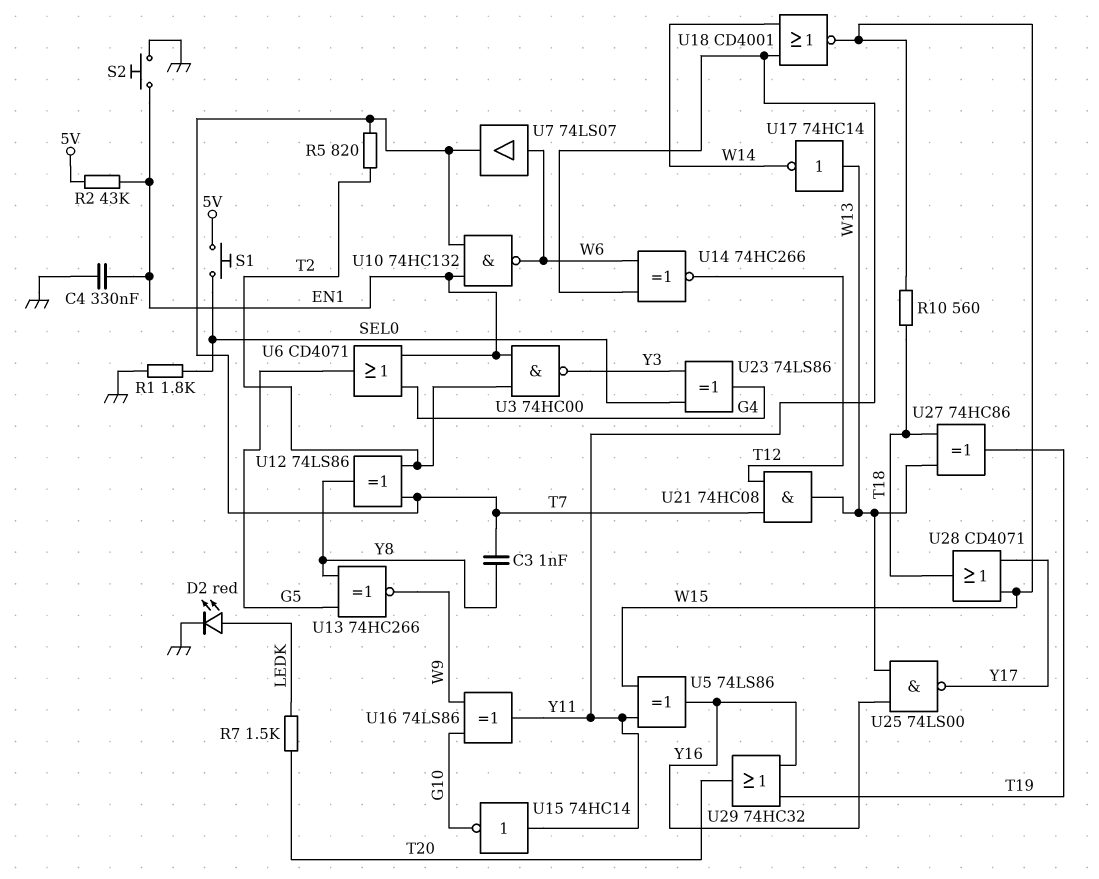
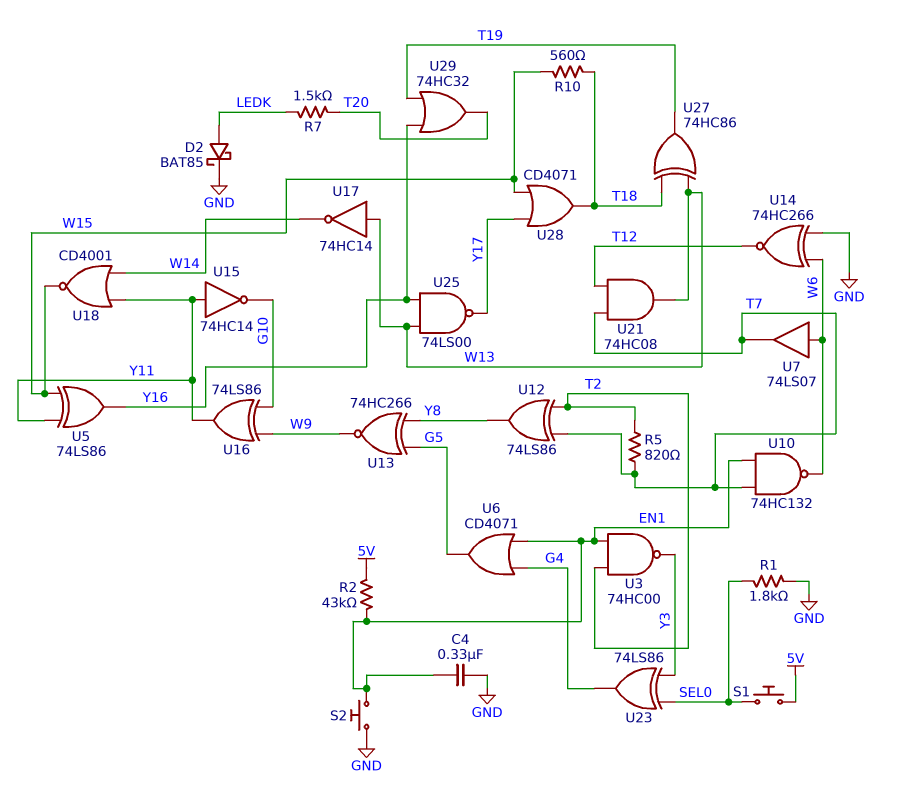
C3: 1nF (T7, Y8) -> none
D2: LED red (A LEDK, K GND) -> schottky BAT85 (A LEDK, K GND)
U14: XNOR 74HC266 (in W6, in Y11, out T12) -> XNOR 74HC266 (in GND, in W6, out T12)

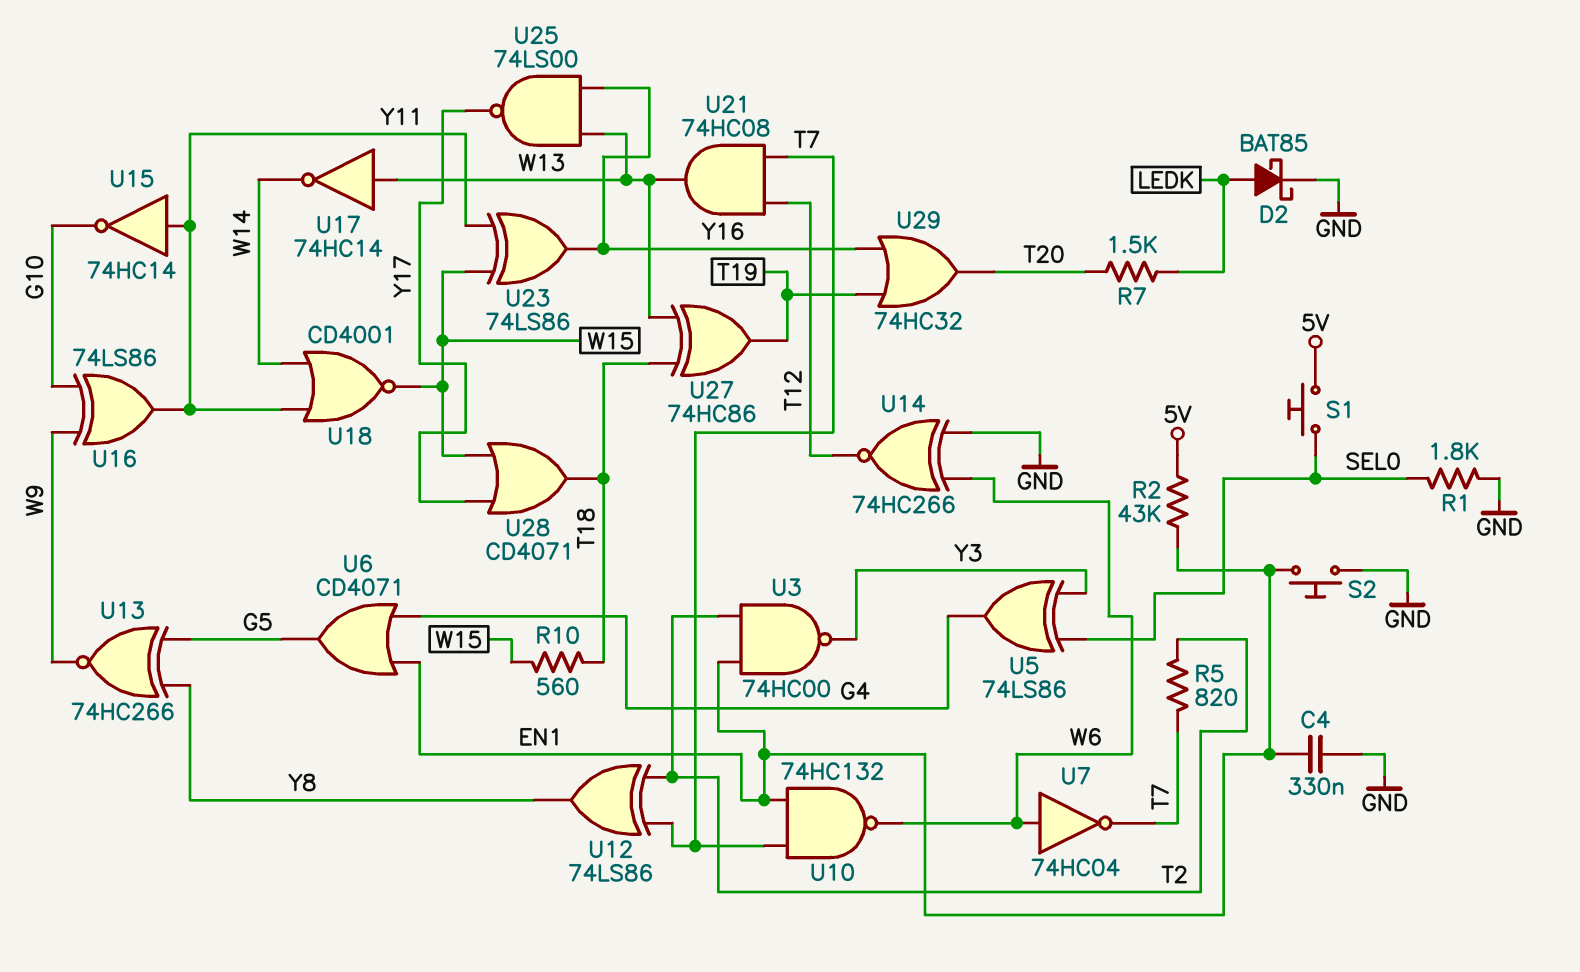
U5: XOR 74LS86 (in W15, in Y11, out Y16) -> XOR 74LS86 (in SEL0, in Y3, out G4)
U7: buffer 74LS07 (in W6, out T7) -> NOT 74HC04 (in W6, out T7)
U23: XOR 74LS86 (in SEL0, in Y3, out G4) -> XOR 74LS86 (in W15, in Y11, out Y16)

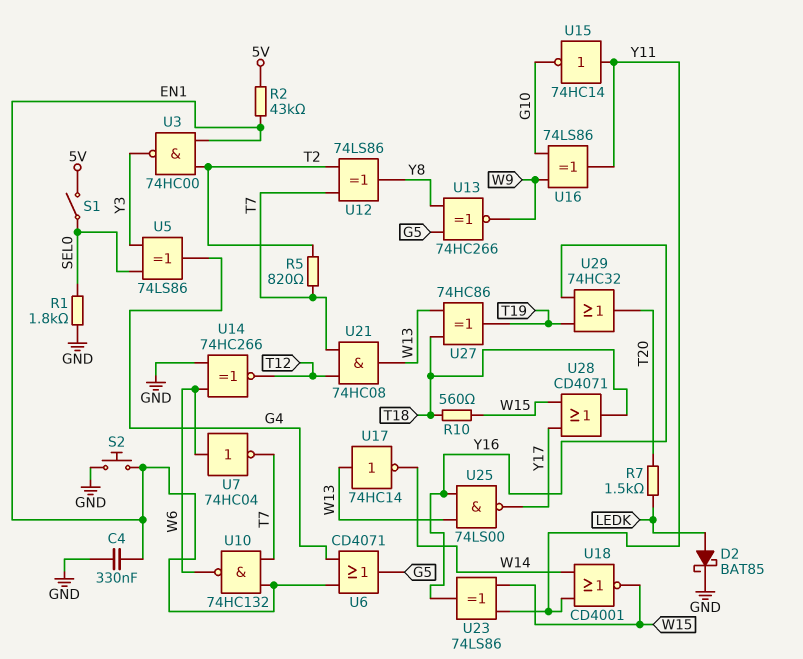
S1: button (5V, SEL0) -> switch (5V, SEL0)

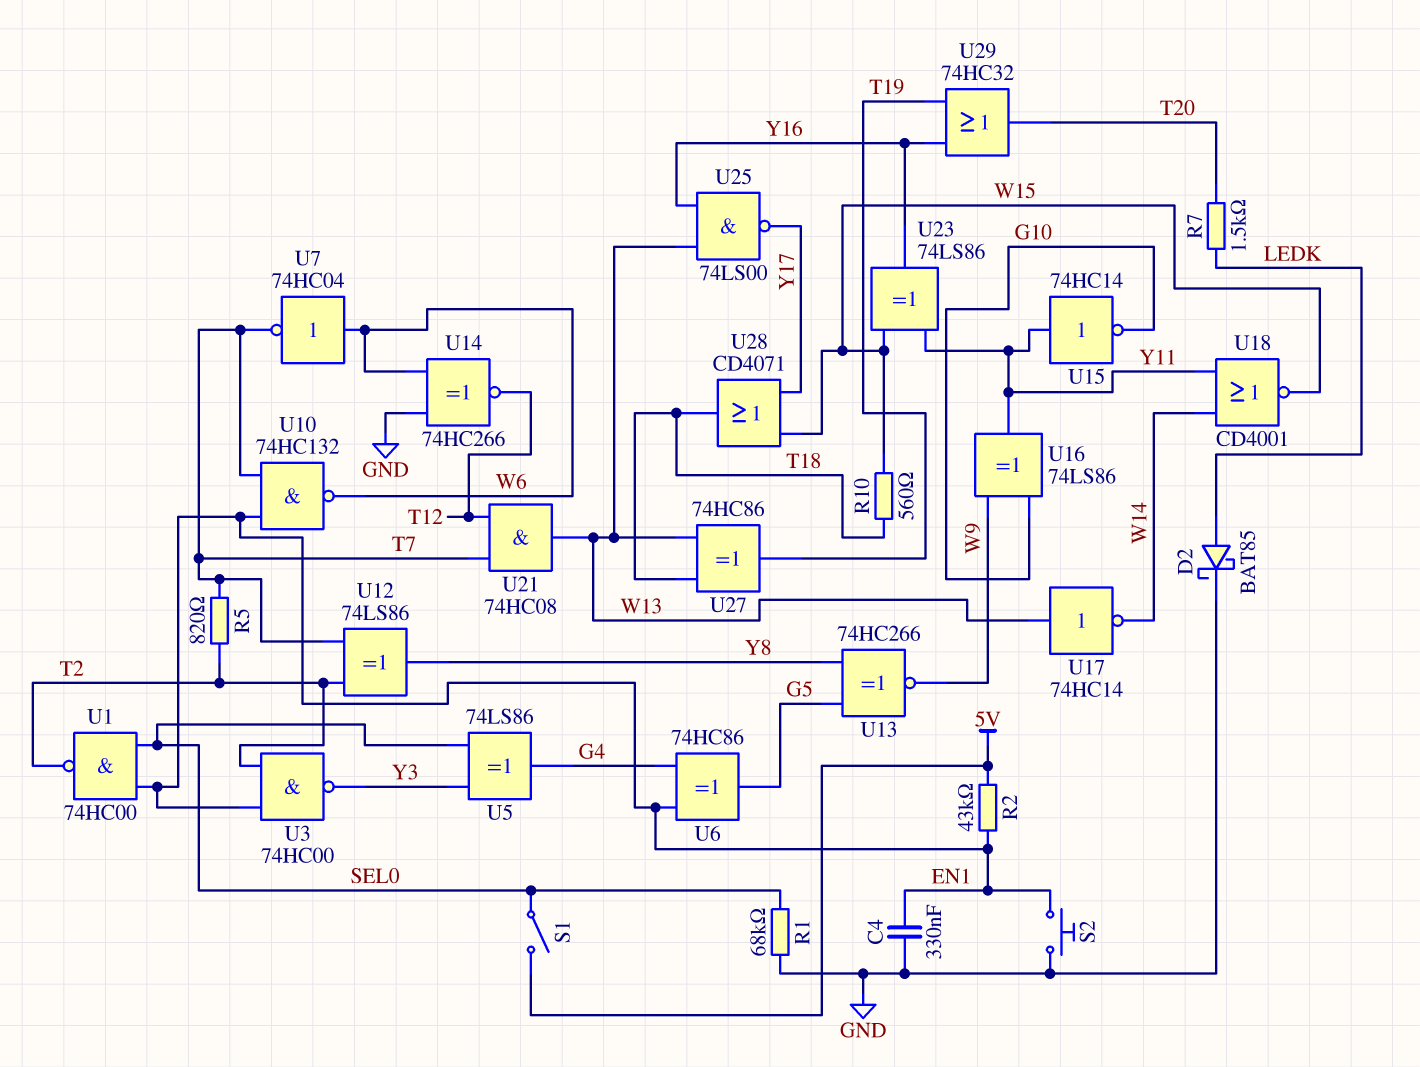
R1: 1.8k (GND, SEL0) -> 68k (GND, SEL0)
U1: none -> NAND 74HC00 (in EN1, in SEL0, out T2)
U6: OR CD4071 (in EN1, in G4, out G5) -> XOR 74HC86 (in EN1, in G4, out G5)

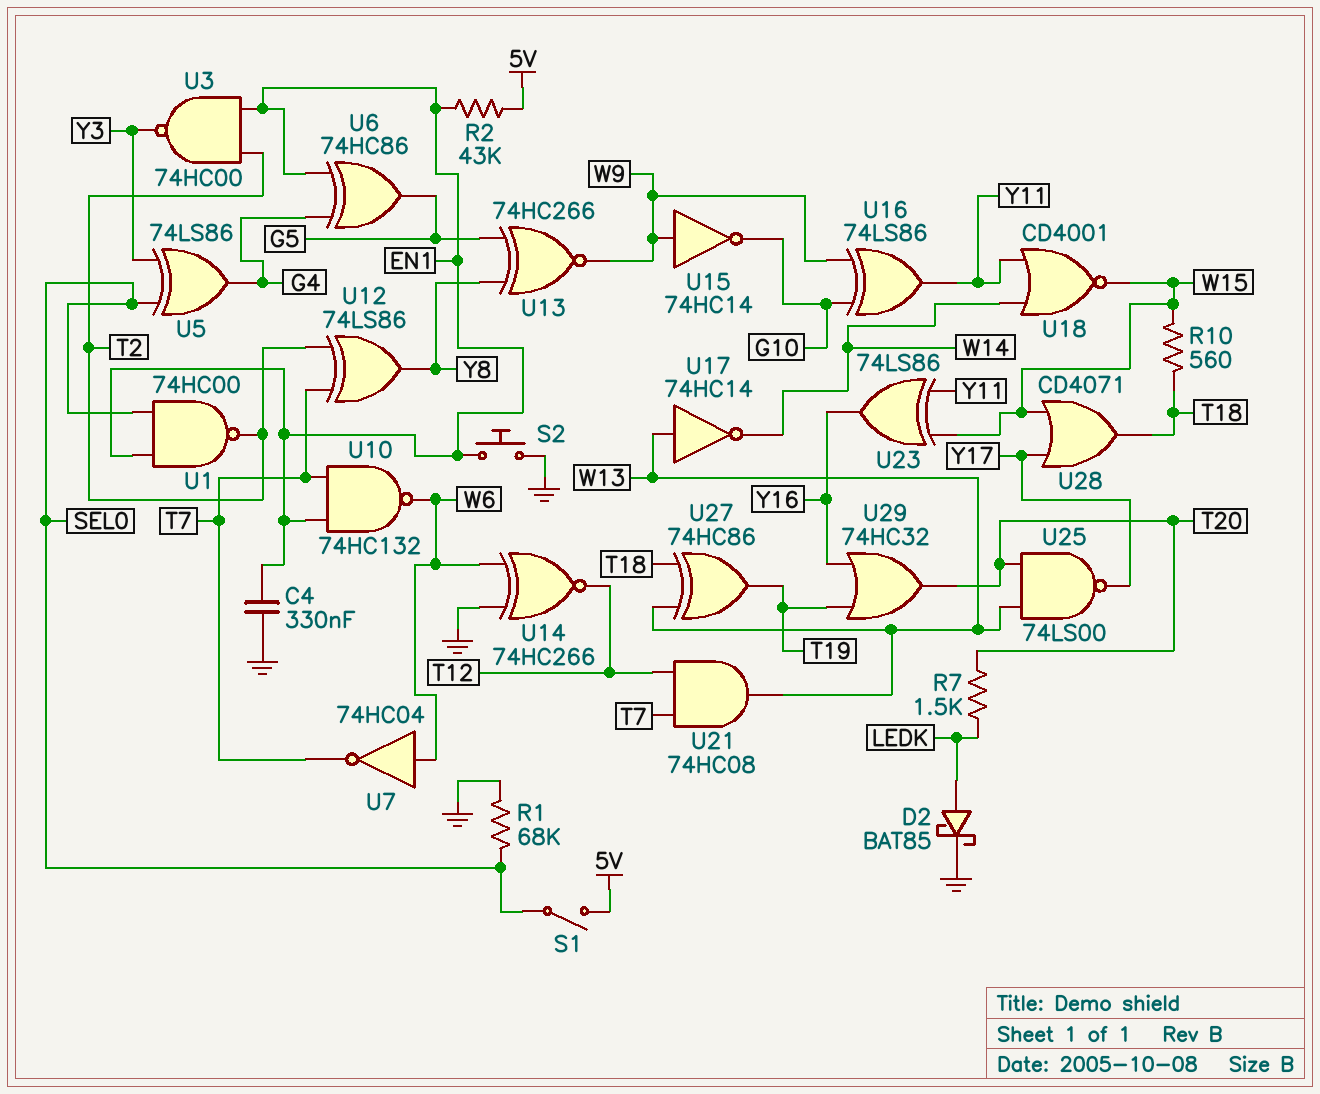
R5: 820 (T2, T7) -> none
U15: NOT 74HC14 (in Y11, out G10) -> NOT 74HC14 (in W9, out G10)
U25: NAND 74LS00 (in W13, in Y16, out Y17) -> NAND 74LS00 (in T20, in W13, out Y17)

